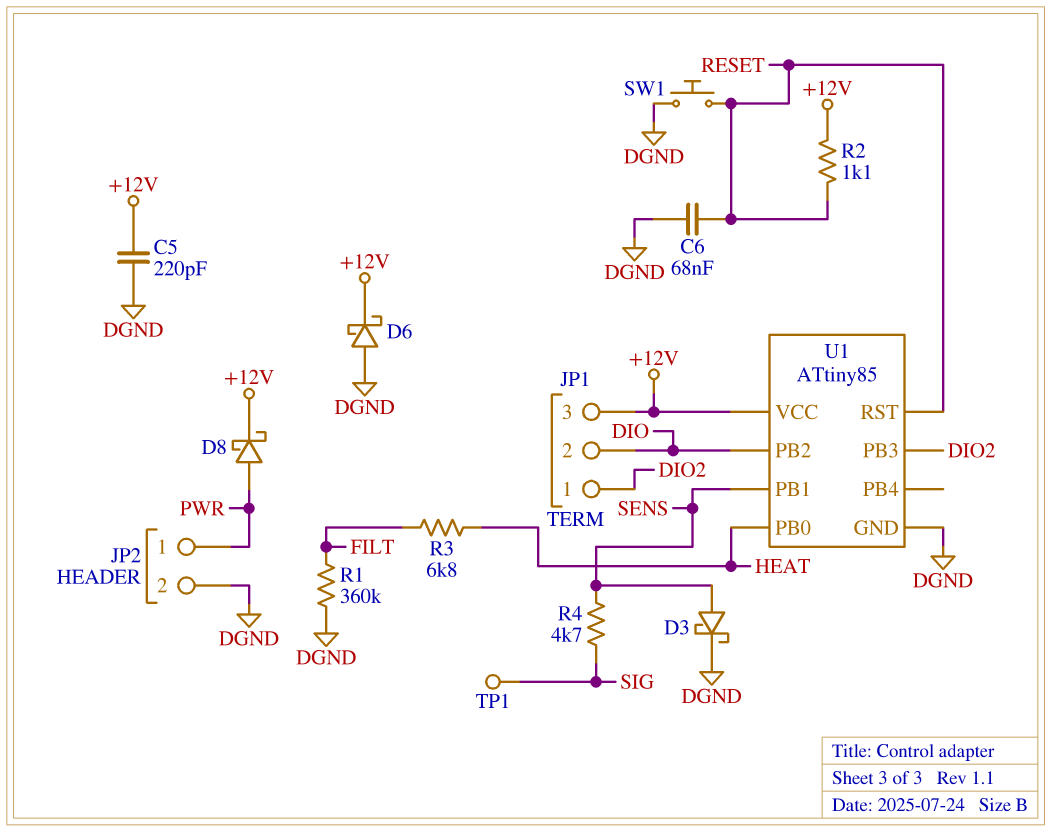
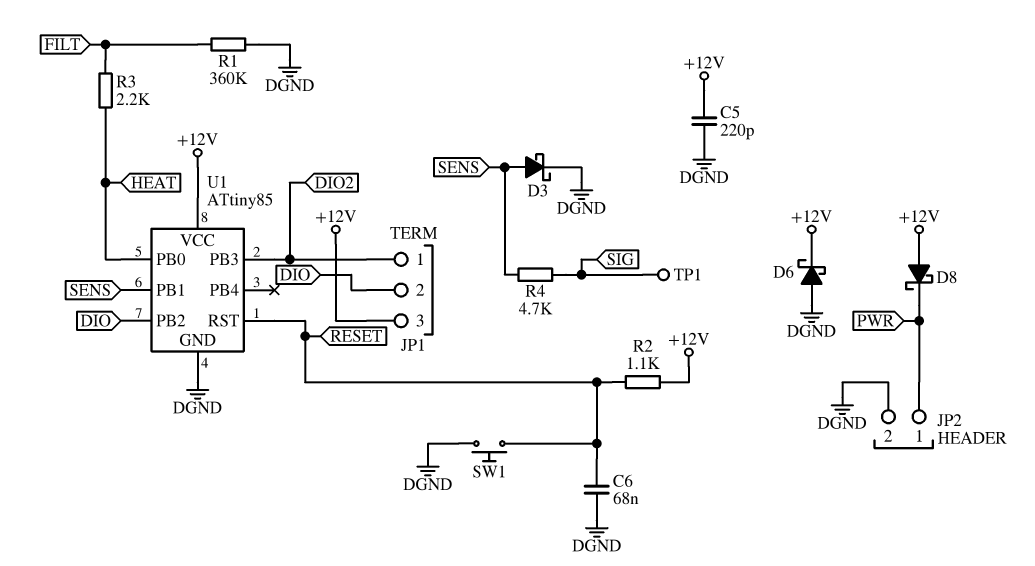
D8: schottky (A PWR, K +12V) -> schottky (A +12V, K PWR)
R3: 6.8k (FILT, HEAT) -> 2.2k (FILT, HEAT)

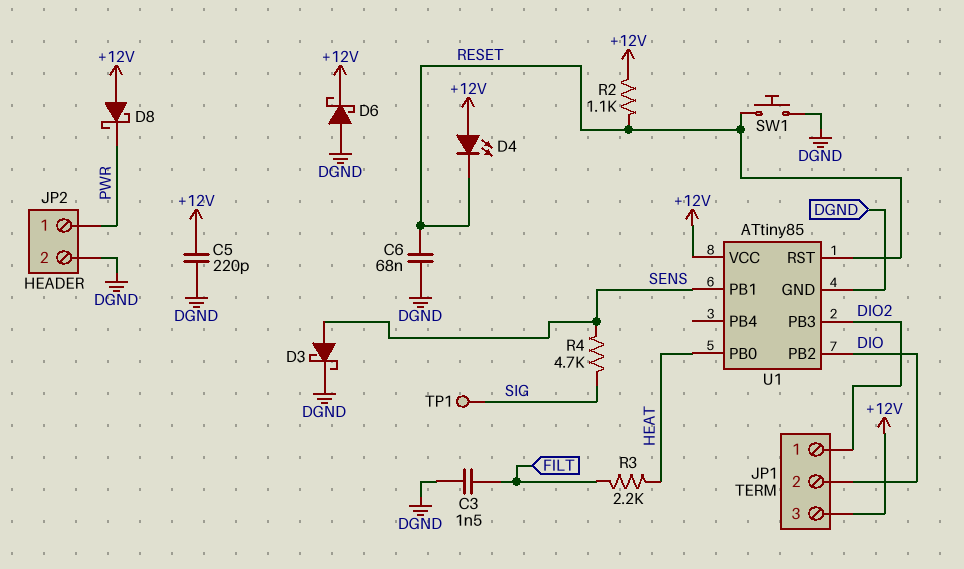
C3: none -> 1.5nF (DGND, FILT)
D4: none -> LED (A +12V, K RESET)
R1: 360k (DGND, FILT) -> none

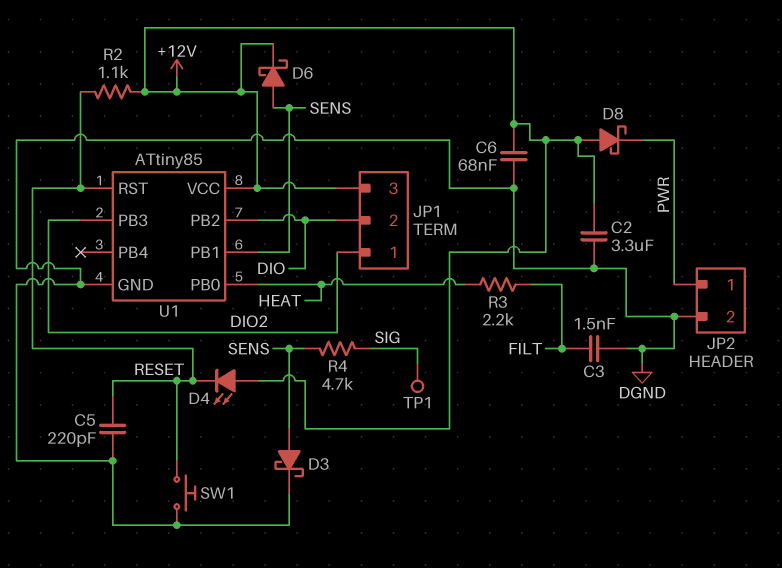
C2: none -> 3.3uF (+12V, DGND)
C5: 220pF (+12V, DGND) -> 220pF (DGND, RESET)
C6: 68nF (DGND, RESET) -> 68nF (+12V, DGND)
D6: schottky (A DGND, K +12V) -> schottky (A SENS, K +12V)

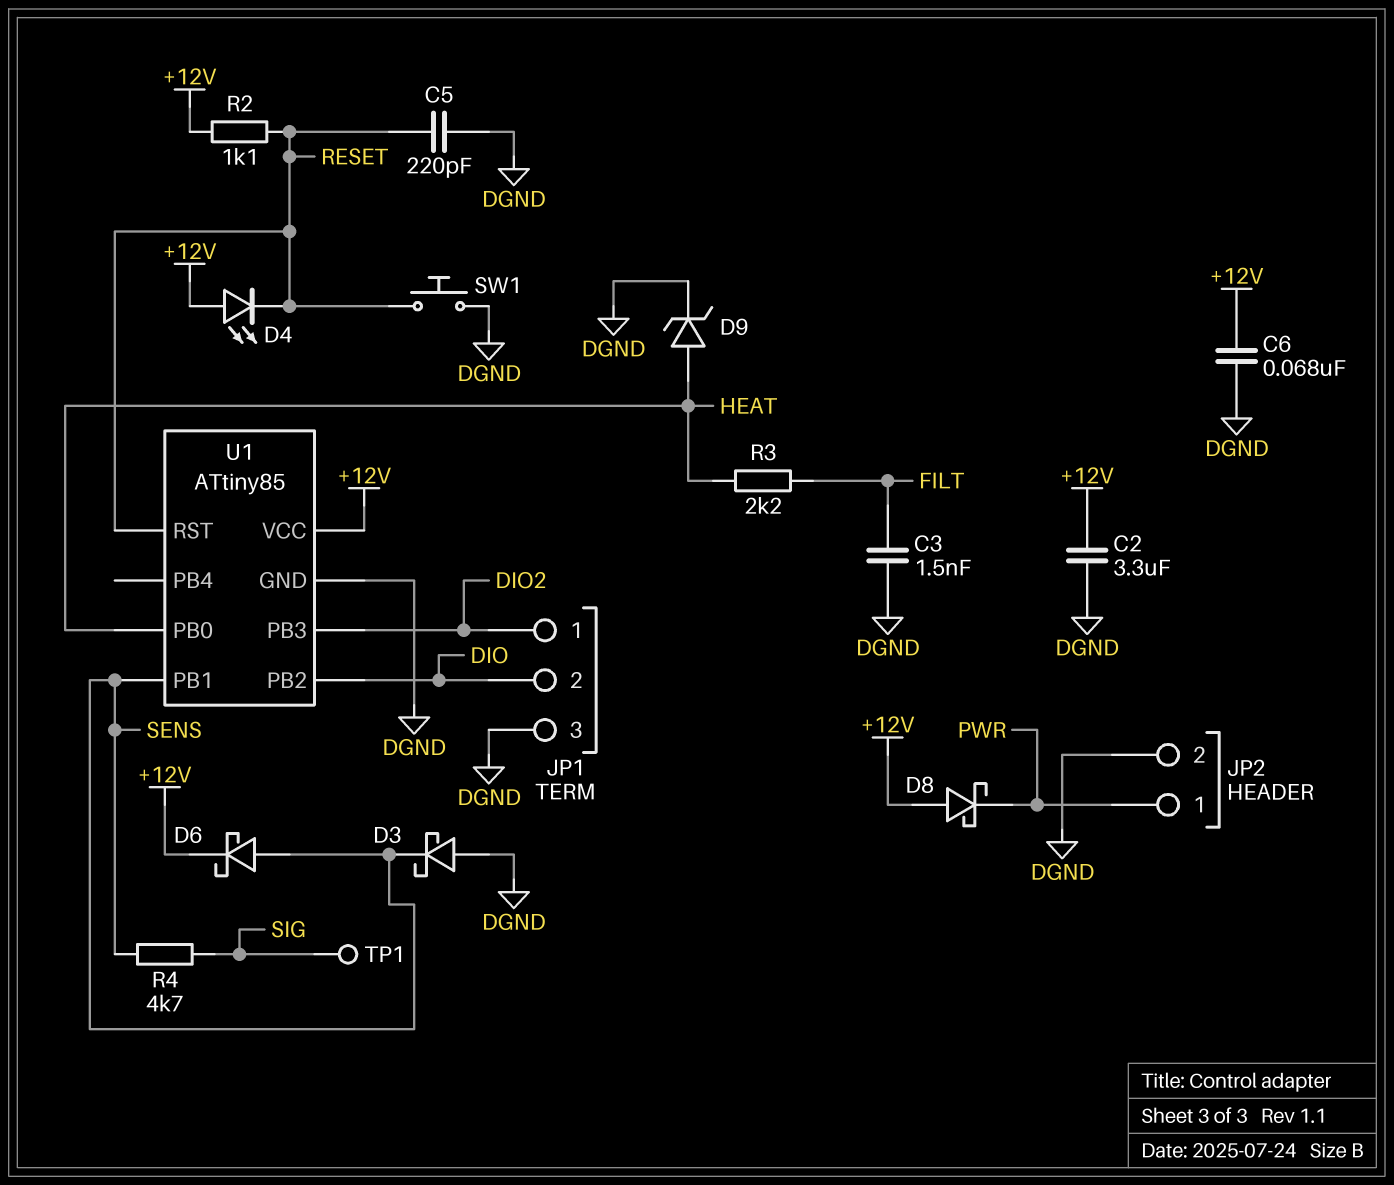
D3: schottky (A SENS, K DGND) -> schottky (A DGND, K SENS)
D9: none -> zener (A HEAT, K DGND)
JP1 pin 3: +12V -> DGND

